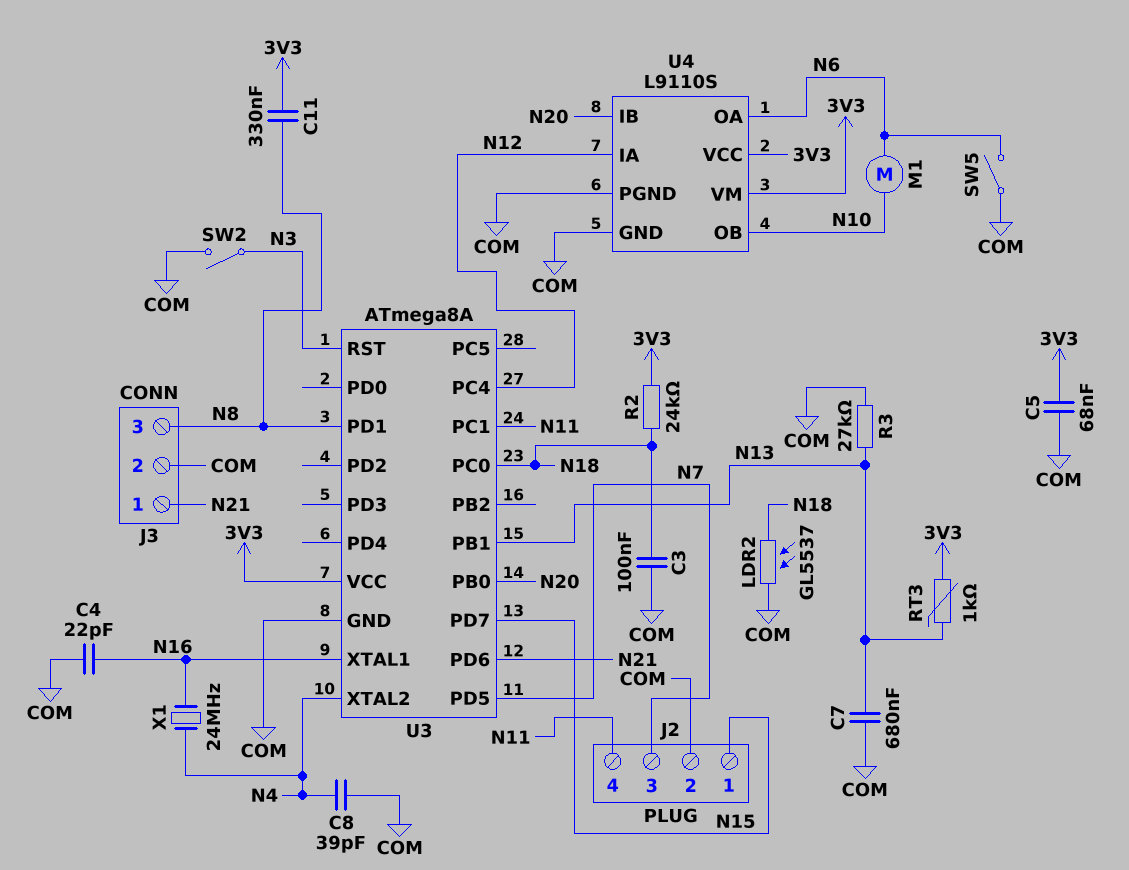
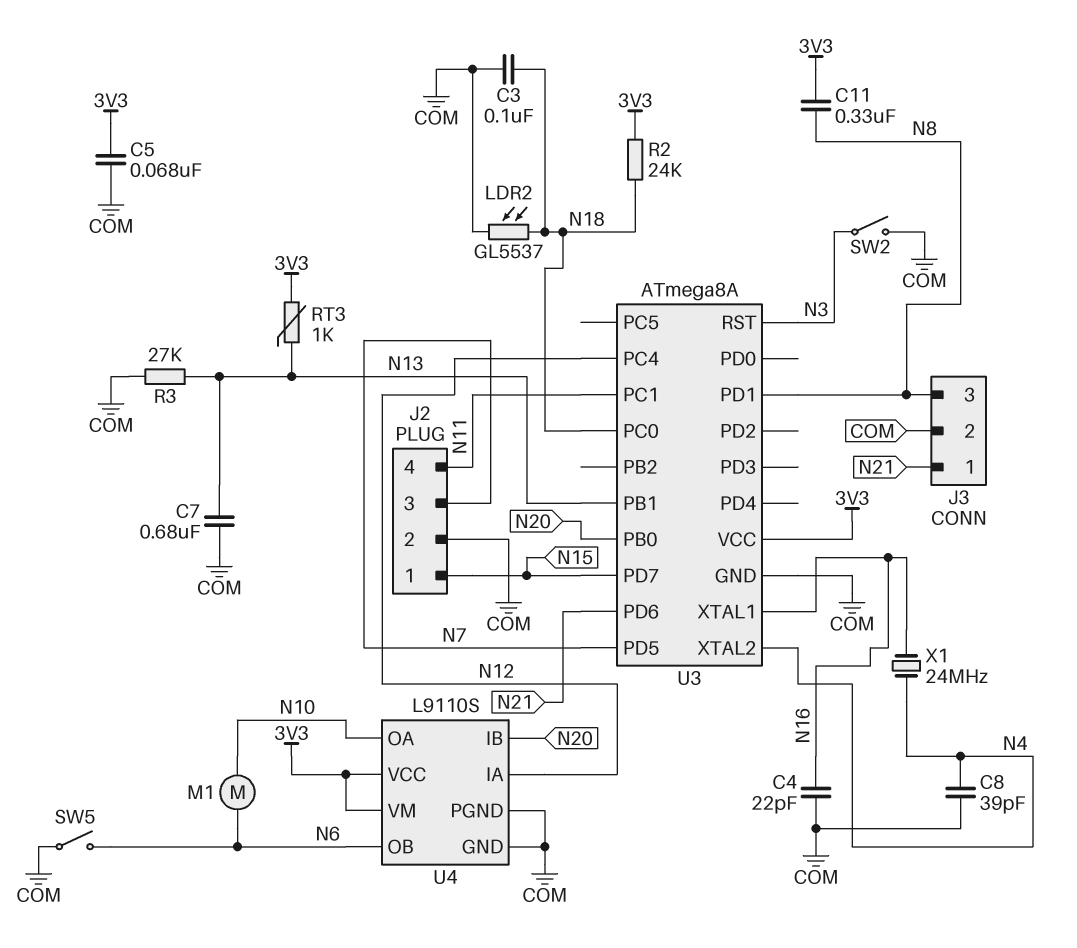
U4 pin OA: N6 -> N10
U4 pin OB: N10 -> N6

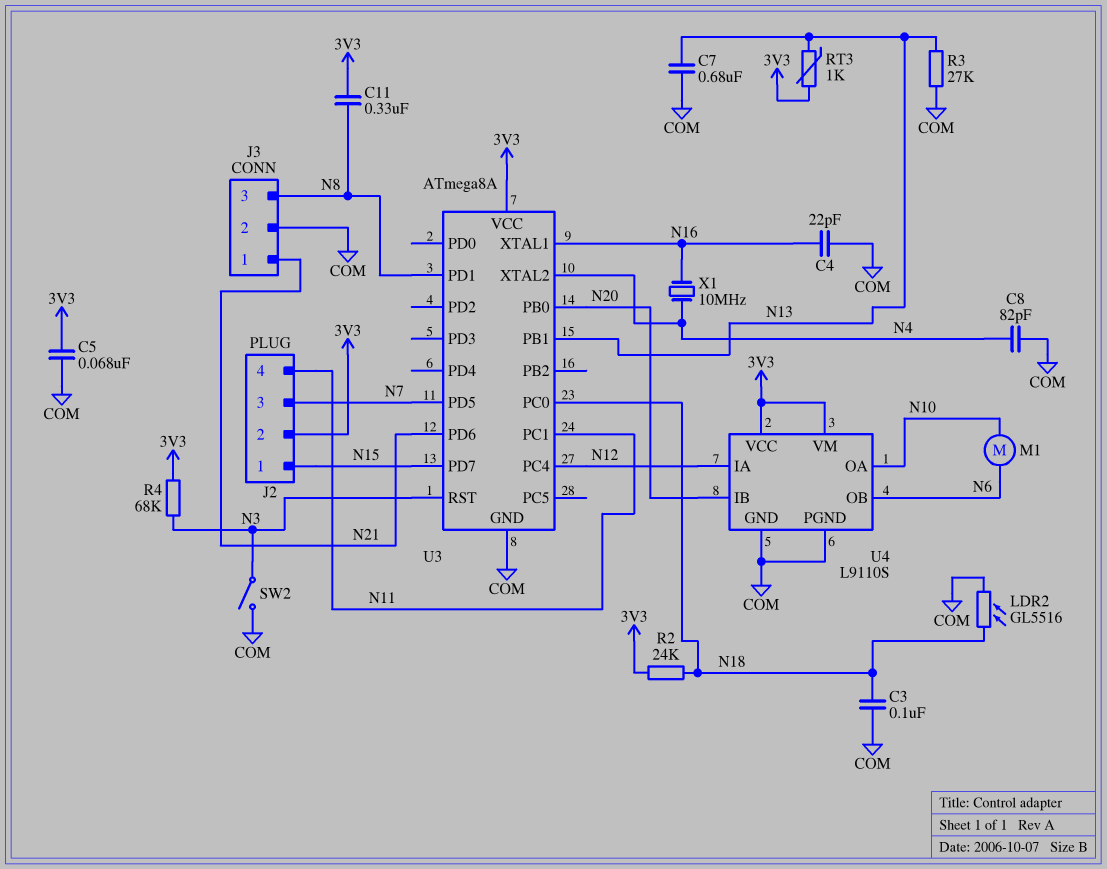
C8: 39pF (COM, N4) -> 82pF (COM, N4)
J2 pin 2: COM -> 3V3
LDR2: GL5537 (COM, N18) -> GL5516 (COM, N18)
R4: none -> 68k (3V3, N3)
SW5: switch (COM, N6) -> none
X1: 24MHz (N4, N16) -> 10MHz (N4, N16)

